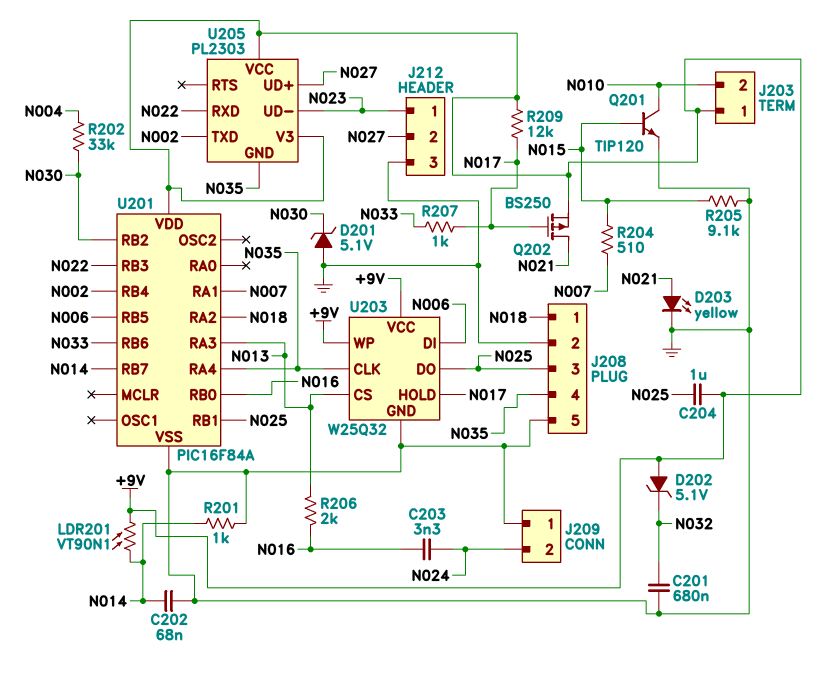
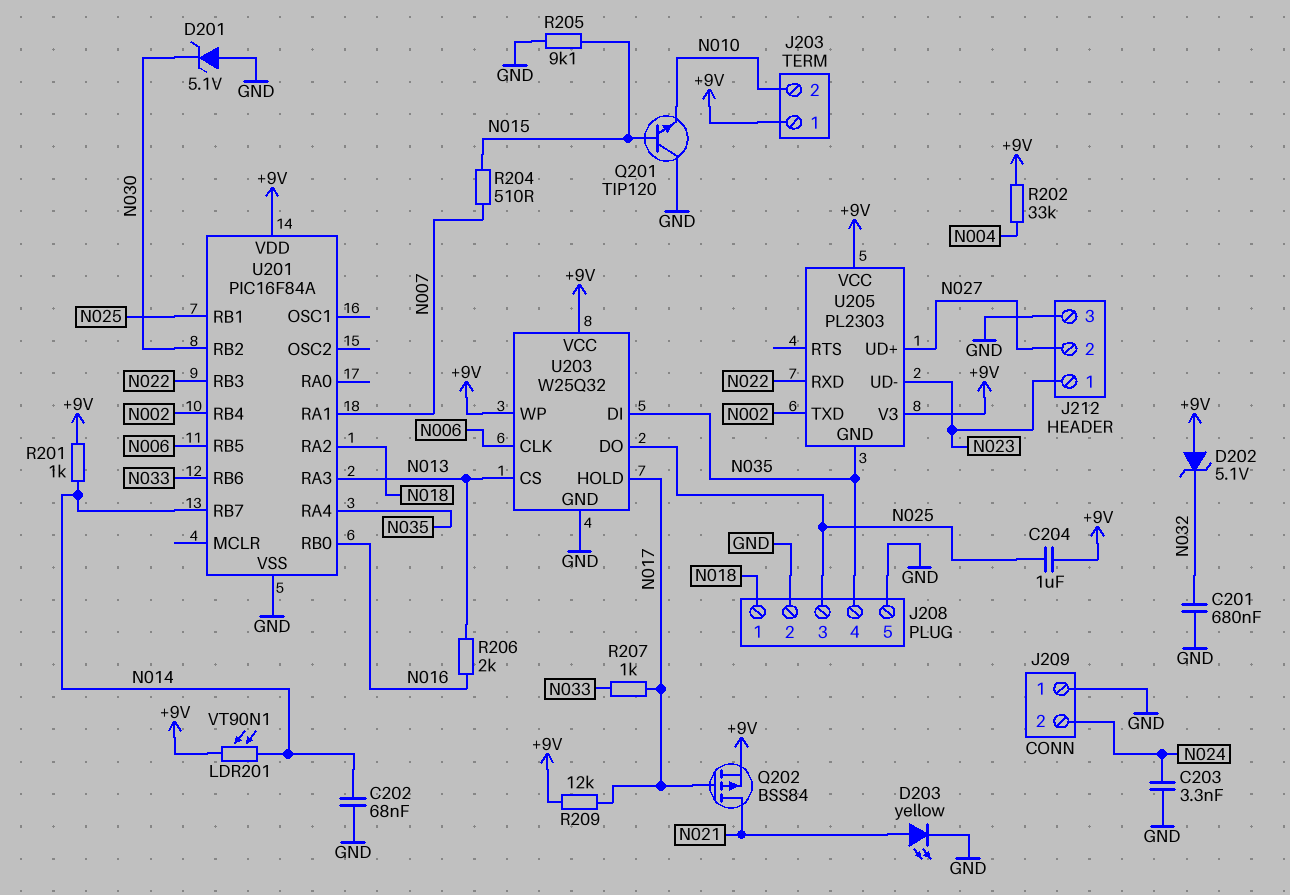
C203: 3.3nF (N016, N024) -> 3.3nF (GND, N024)
Q201: NPN TIP120 (B N015, C N010, E GND) -> NPN TIP120 (B N015, C GND, E N010)
Q202: PMOS BS250 (G N017, D N021, S +9V) -> PMOS BSS84 (G N017, D N021, S +9V)
R201: 1k (GND, N014) -> 1k (+9V, N014)
R202: 33k (N004, N030) -> 33k (+9V, N004)
U203 pin CLK: N035 -> N006
U203 pin DI: N006 -> N035

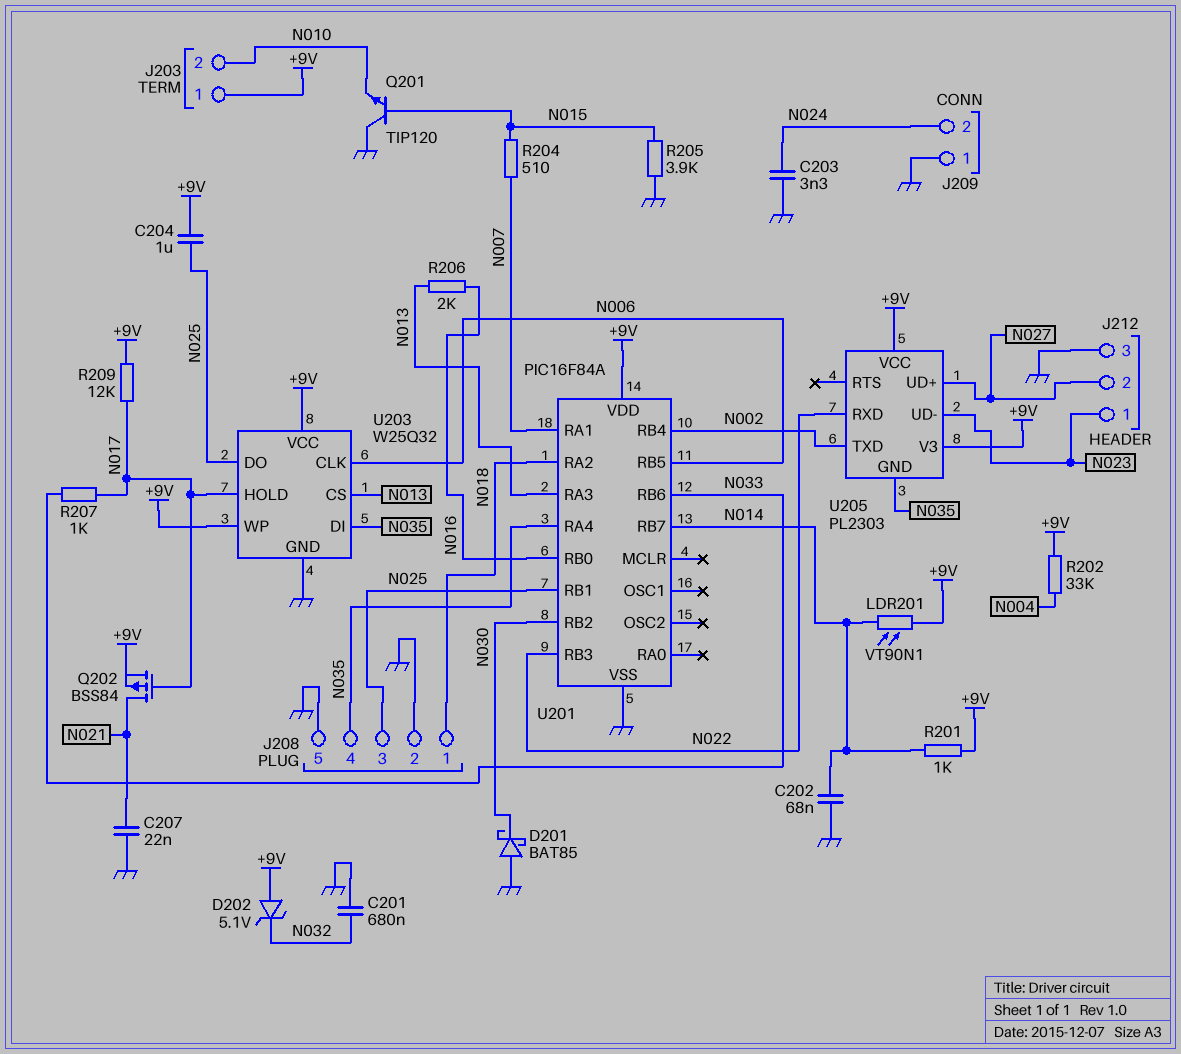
C207: none -> 22nF (GND, N021)
D201: zener 5.1V (A GND, K N030) -> schottky BAT85 (A GND, K N030)
D203: LED yellow (A N021, K GND) -> none
R205: 9.1k (GND, N015) -> 3.9k (GND, N015)

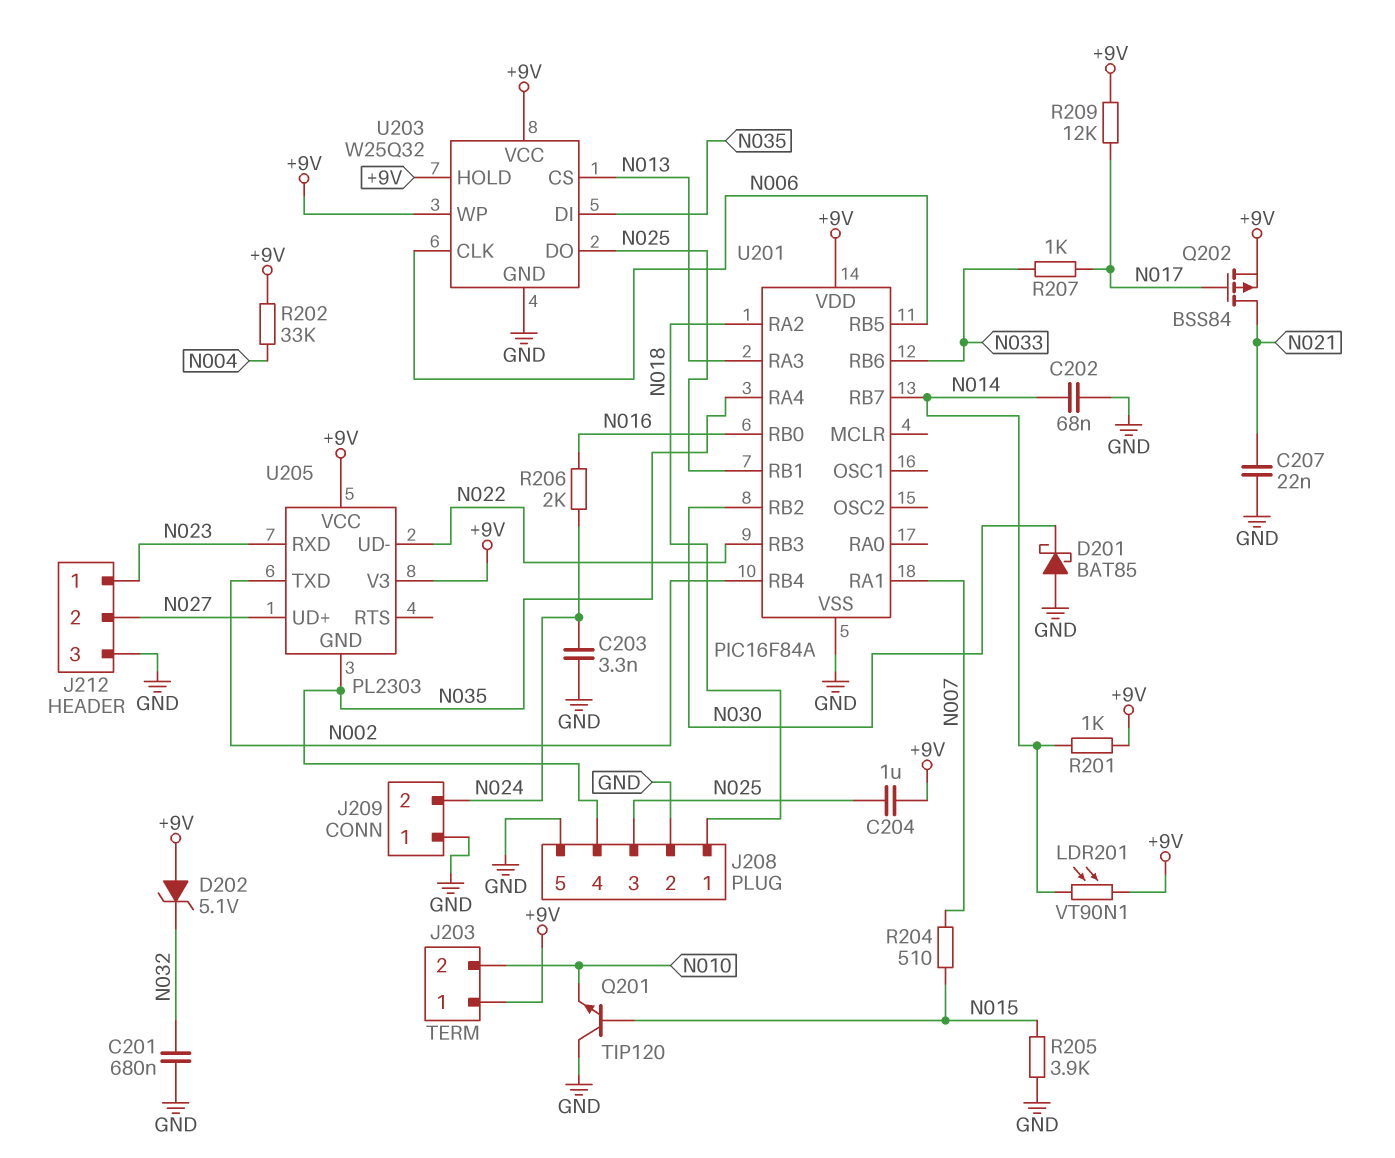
R206: 2k (N013, N016) -> 2k (N016, N024)
U203 pin HOLD: N017 -> +9V
U205 pin RXD: N022 -> N023
U205 pin UD-: N023 -> N022

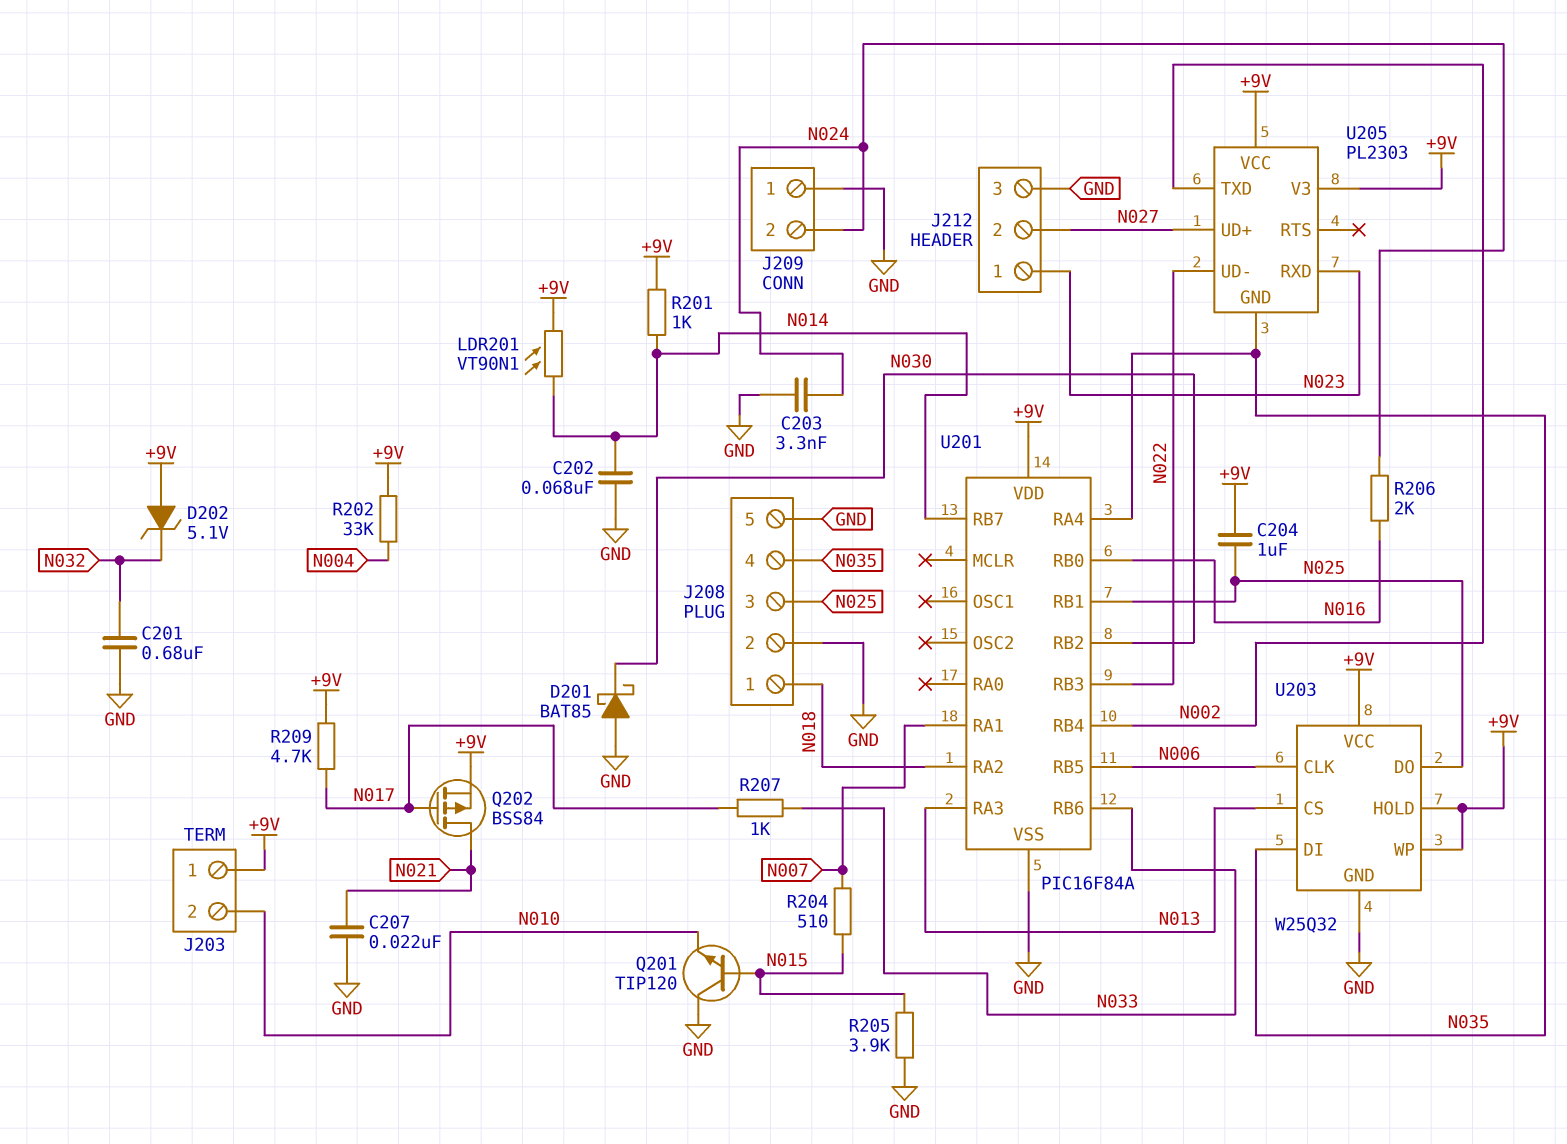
R209: 12k (+9V, N017) -> 4.7k (+9V, N017)

